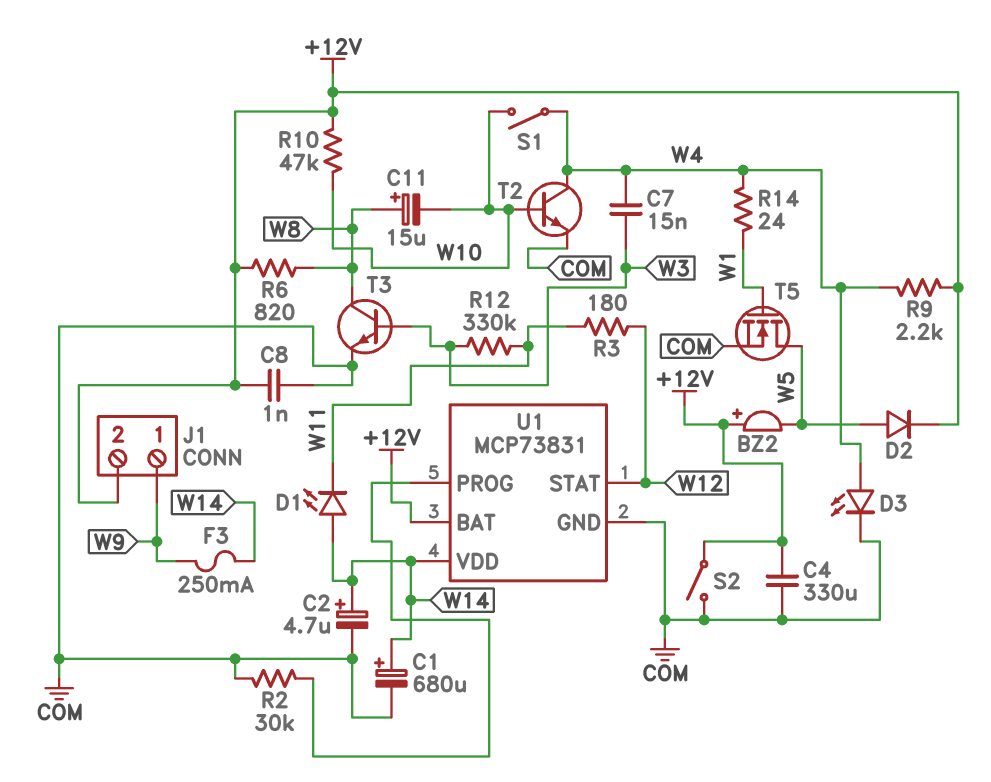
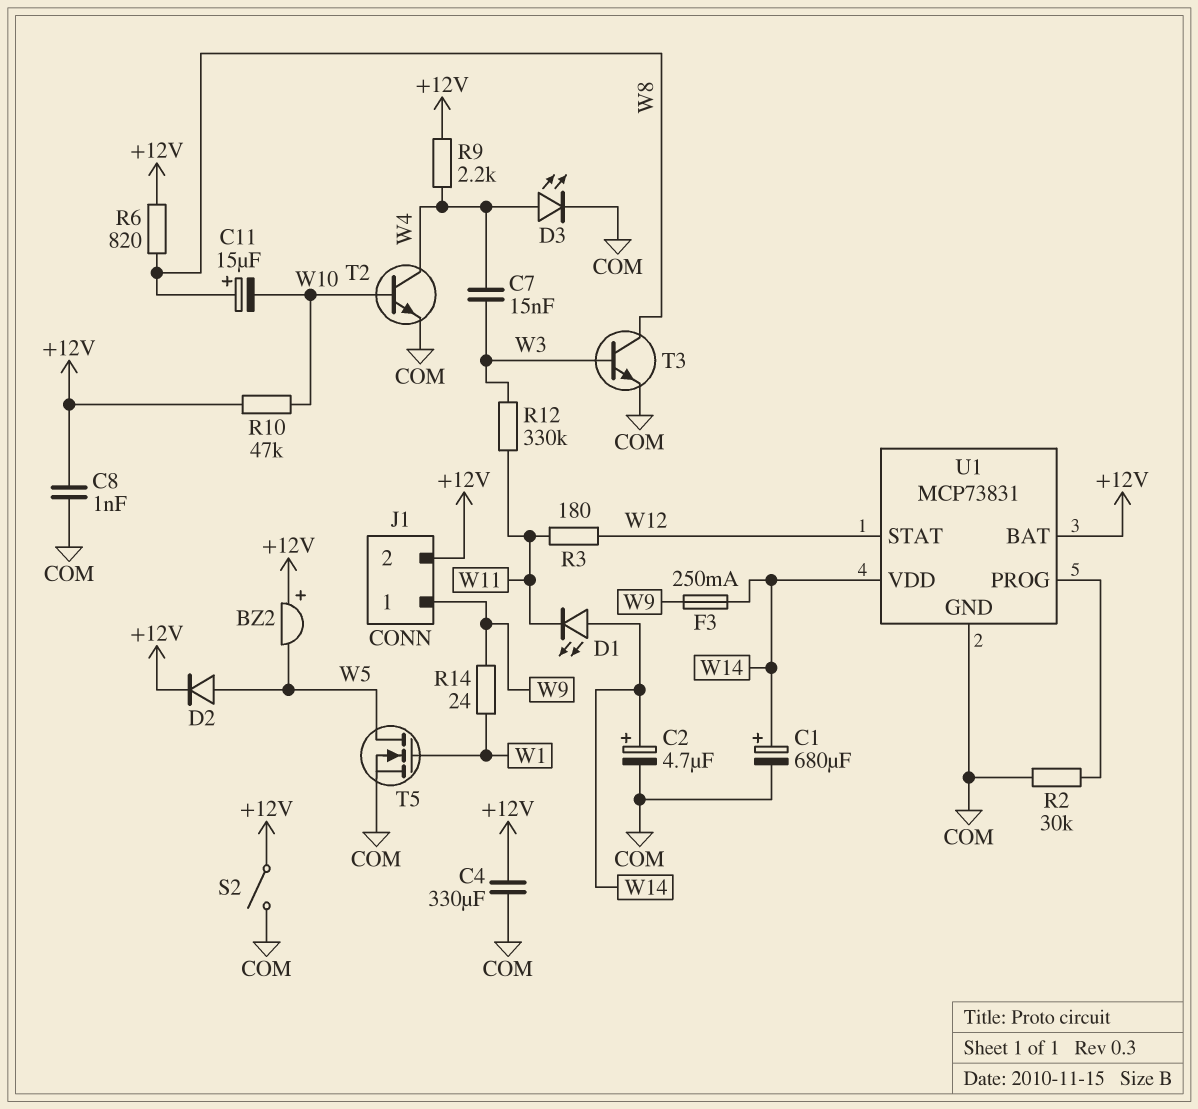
R14: 24 (W1, W4) -> 24 (W1, W9)
S1: switch (W4, W10) -> none

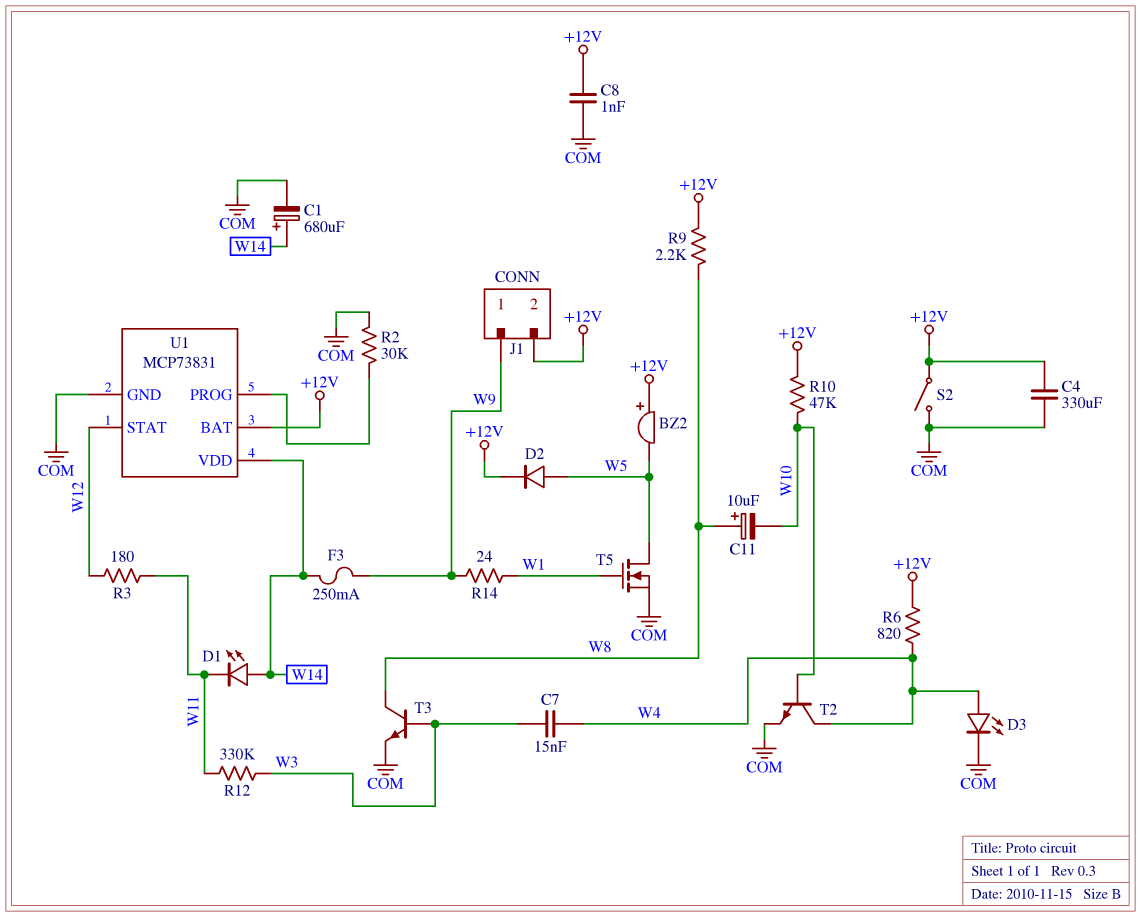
C2: 4.7uF (plus W14, minus COM) -> none
C11: 15uF (plus W8, minus W10) -> 10uF (plus W8, minus W10)
R6: 820 (+12V, W8) -> 820 (+12V, W4)
R9: 2.2k (+12V, W4) -> 2.2k (+12V, W8)

